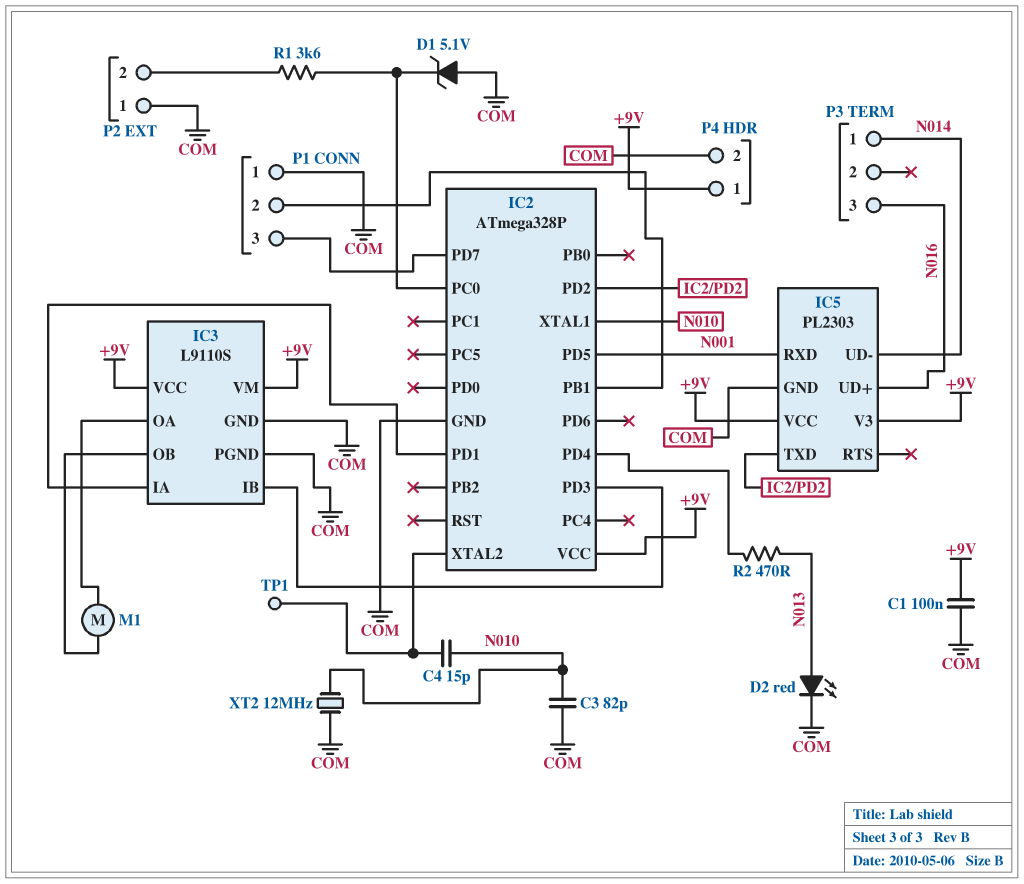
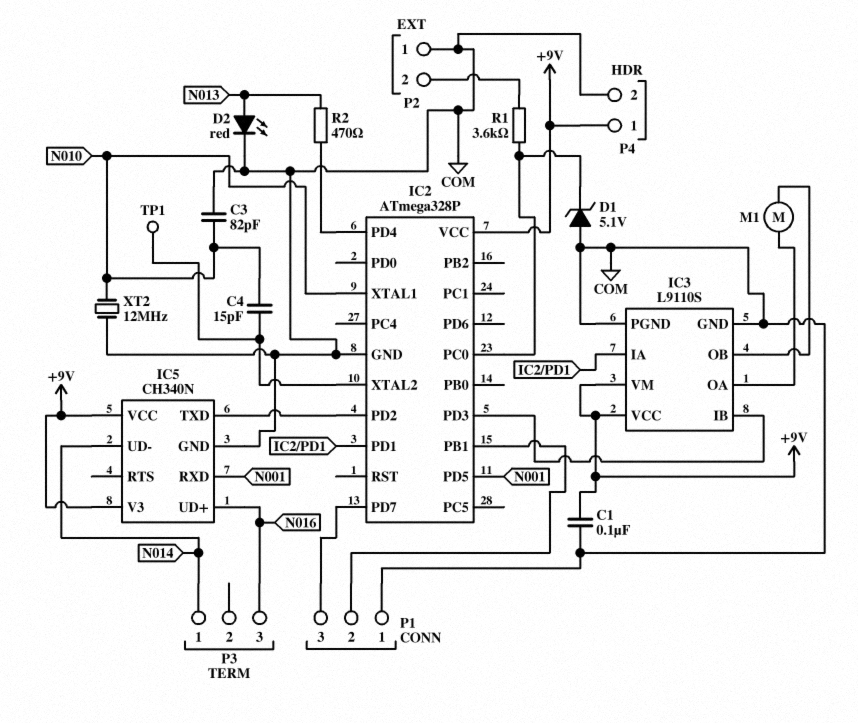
IC5: PL2303 -> CH340N

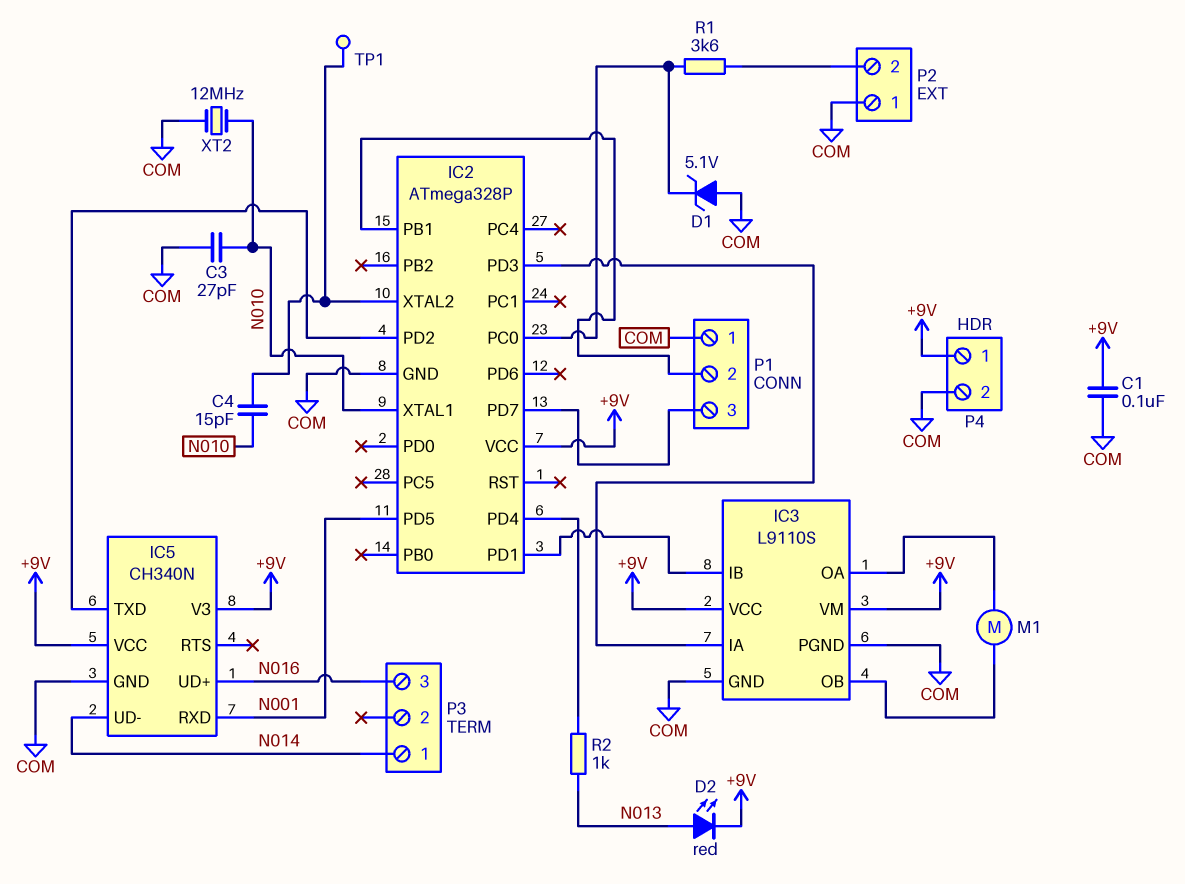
C3: 82pF (COM, N010) -> 27pF (COM, N010)
D2: LED red (A N013, K COM) -> LED red (A N013, K +9V)
IC3 pin IA: IC2/PD1 -> IC2/PD3
IC3 pin IB: IC2/PD3 -> IC2/PD1
R2: 470 (IC2/PD4, N013) -> 1k (IC2/PD4, N013)

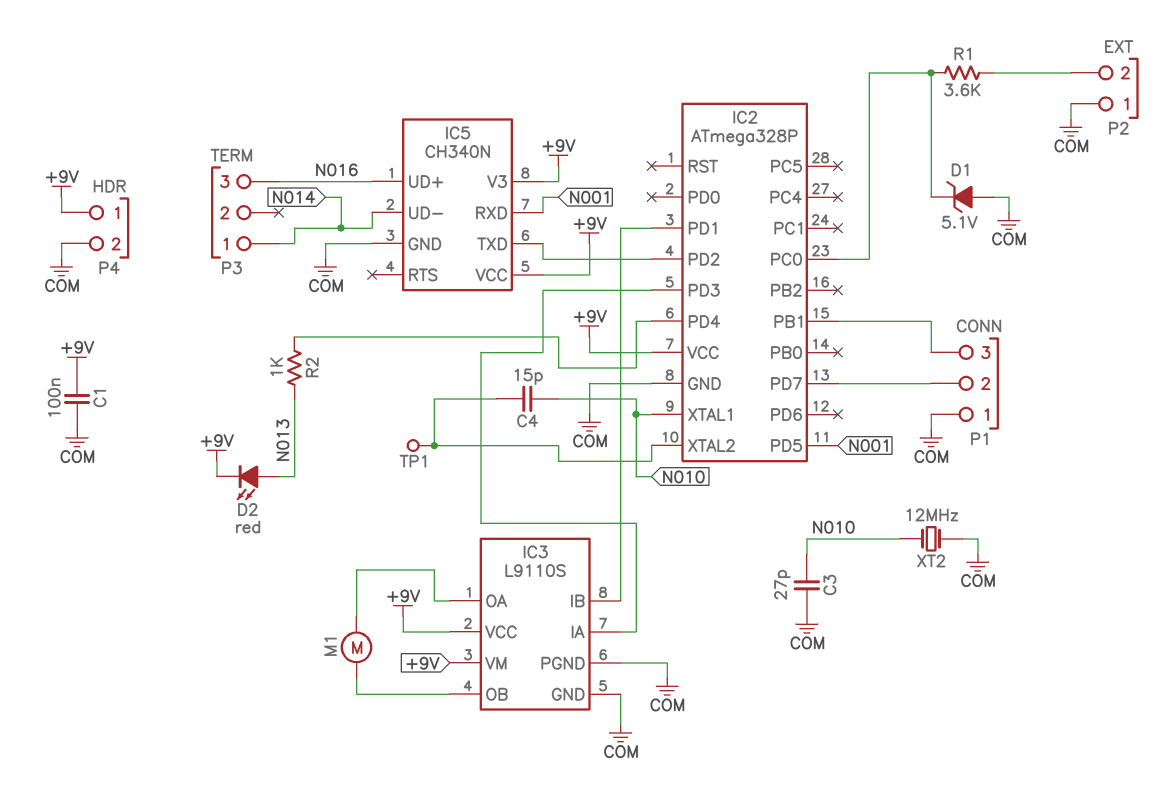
P1 pin 2: IC2/PB1 -> IC2/PD7
P1 pin 3: IC2/PD7 -> IC2/PB1

